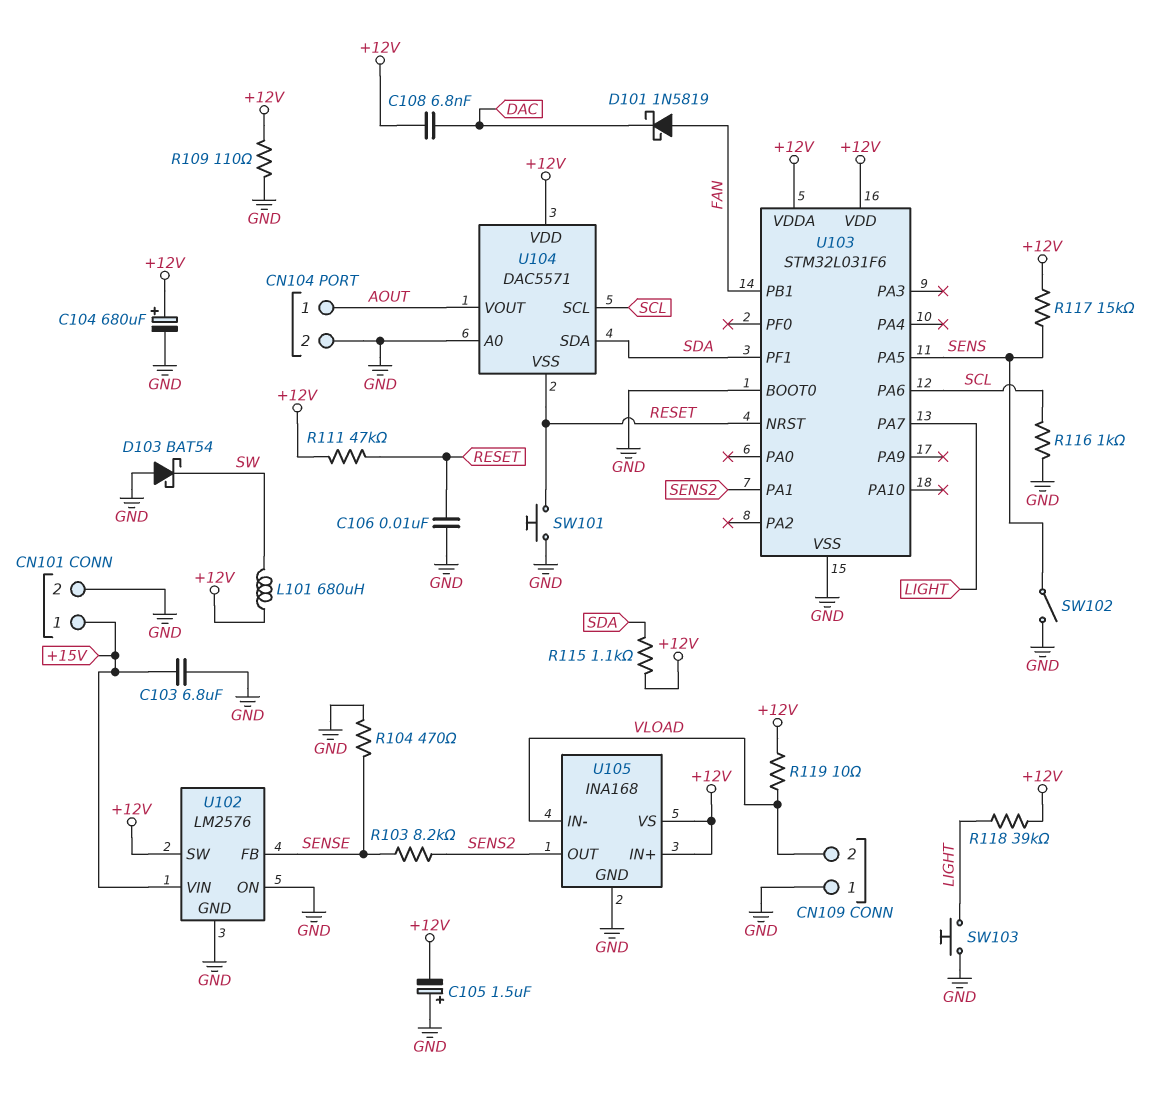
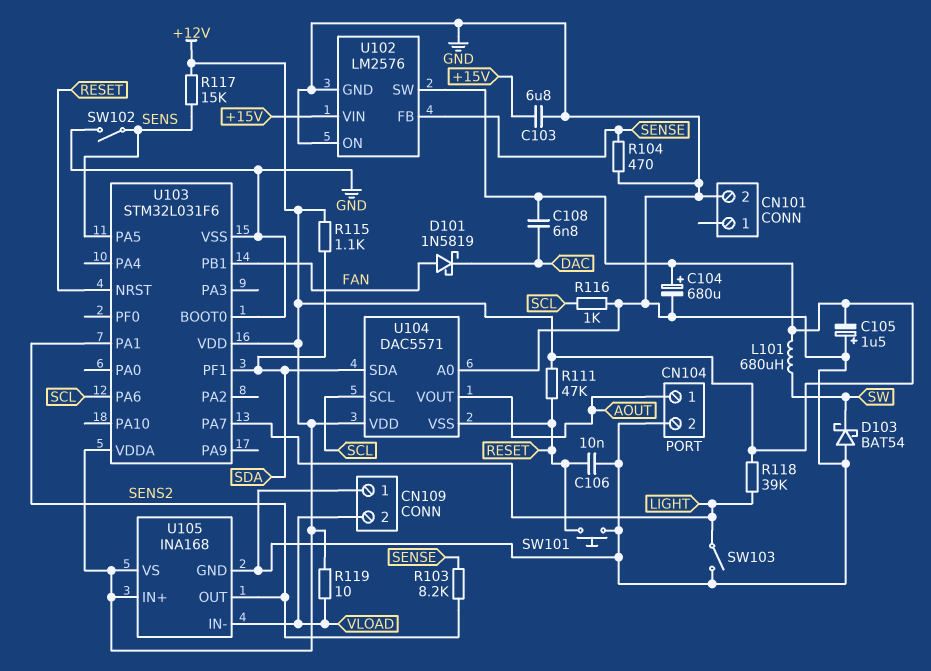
CN101 pin 1: +15V -> none
R109: 110 (+12V, GND) -> none
SW103: button (GND, LIGHT) -> switch (GND, LIGHT)

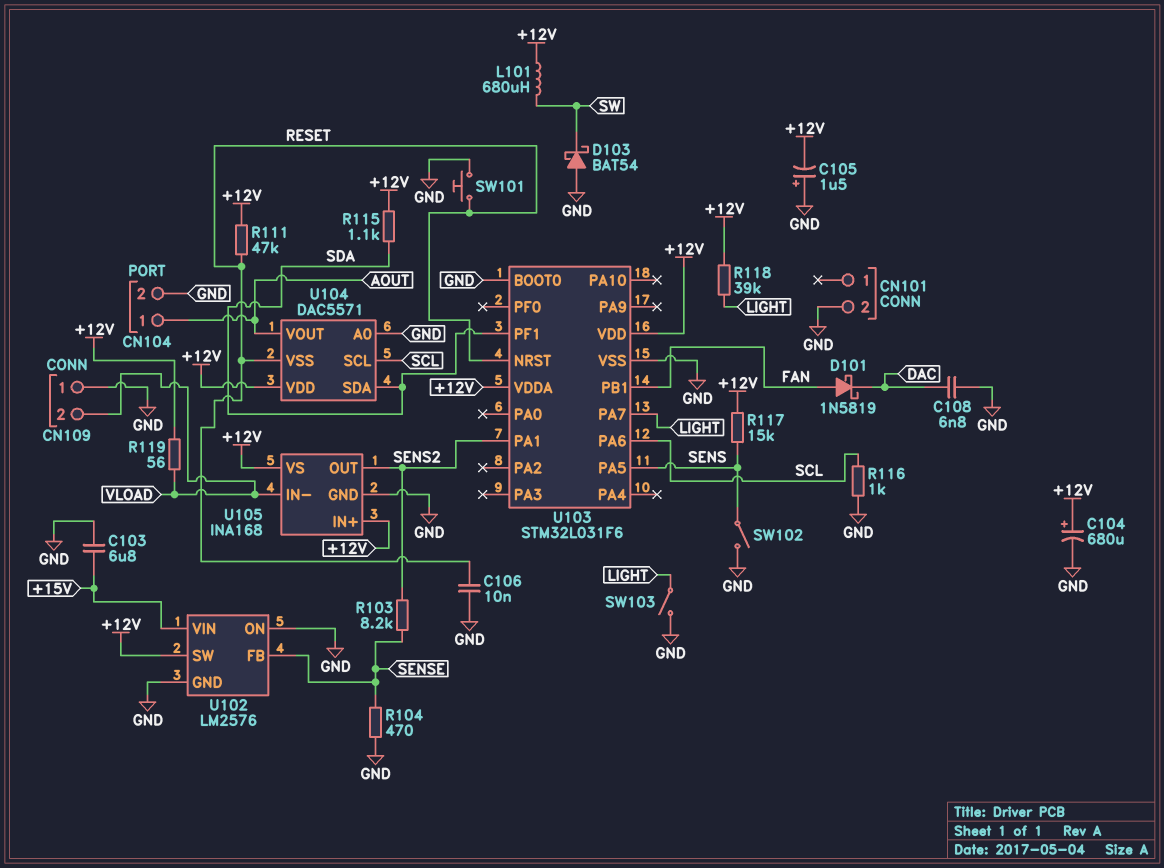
C108: 6.8nF (+12V, DAC) -> 6.8nF (DAC, GND)
R119: 10 (+12V, VLOAD) -> 56 (+12V, VLOAD)

